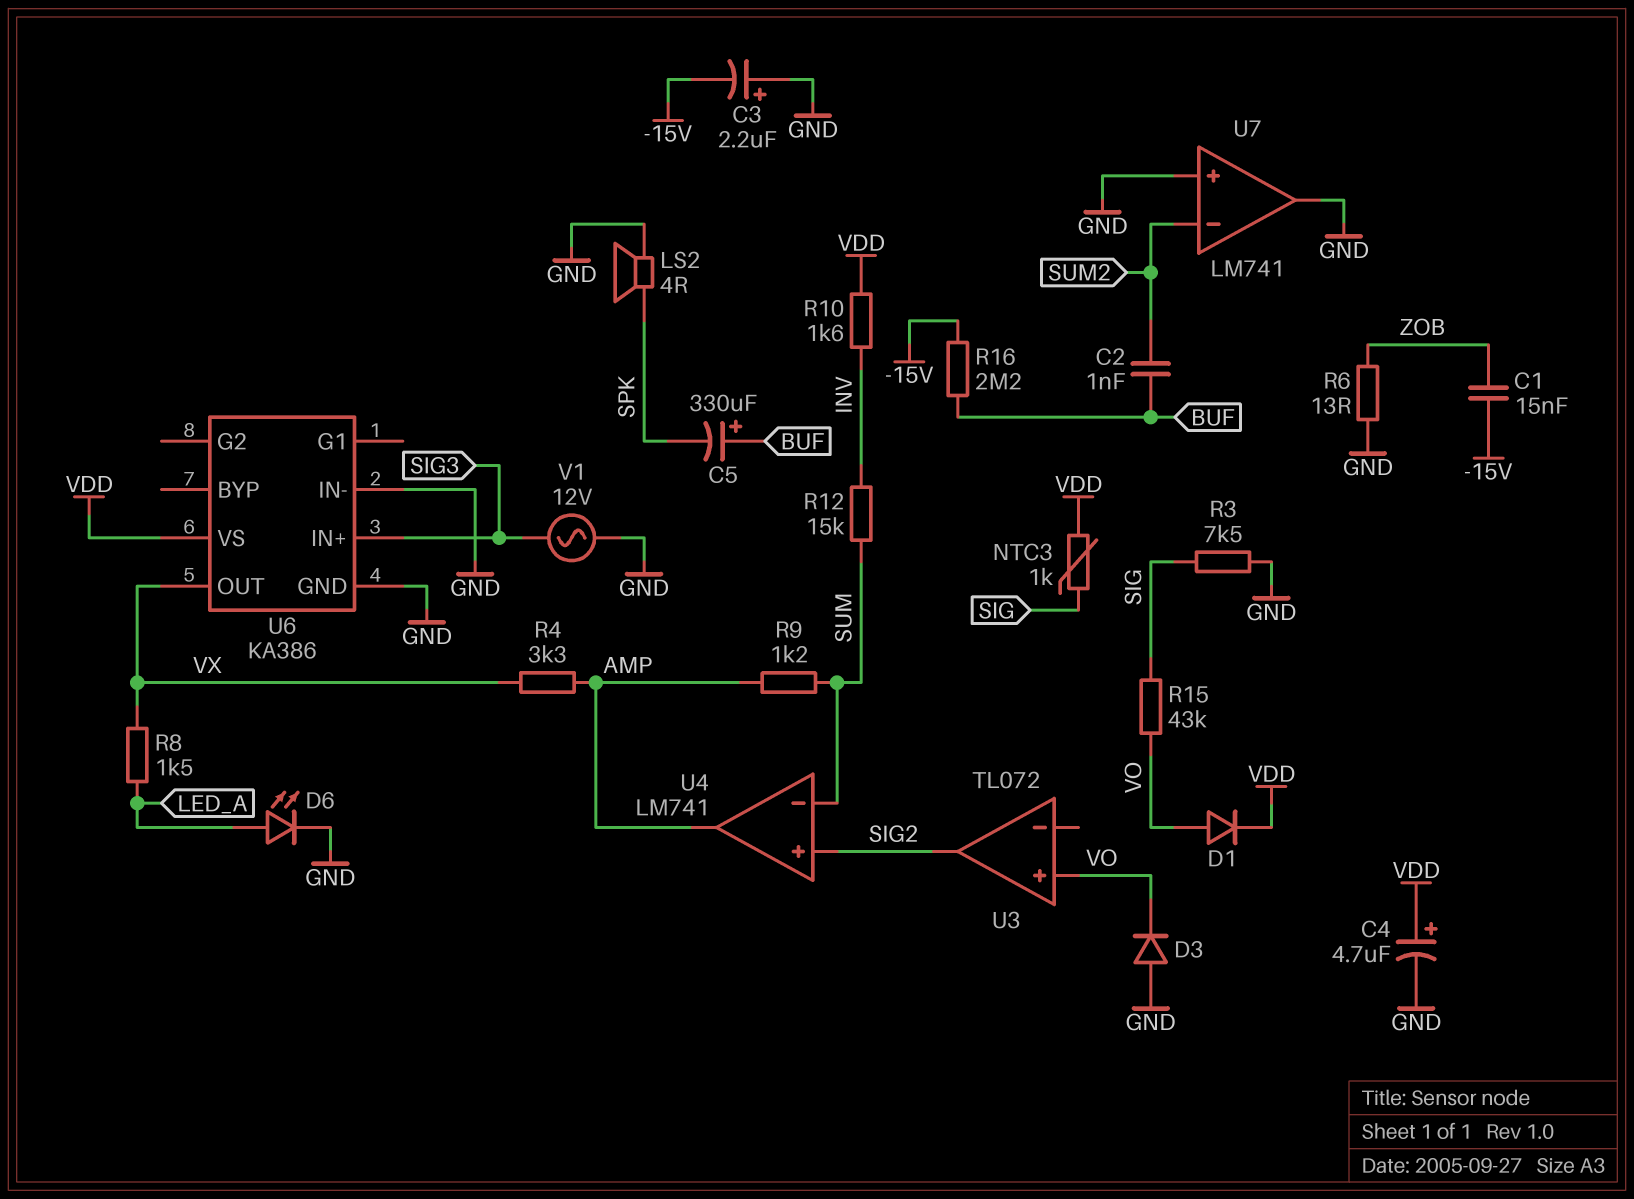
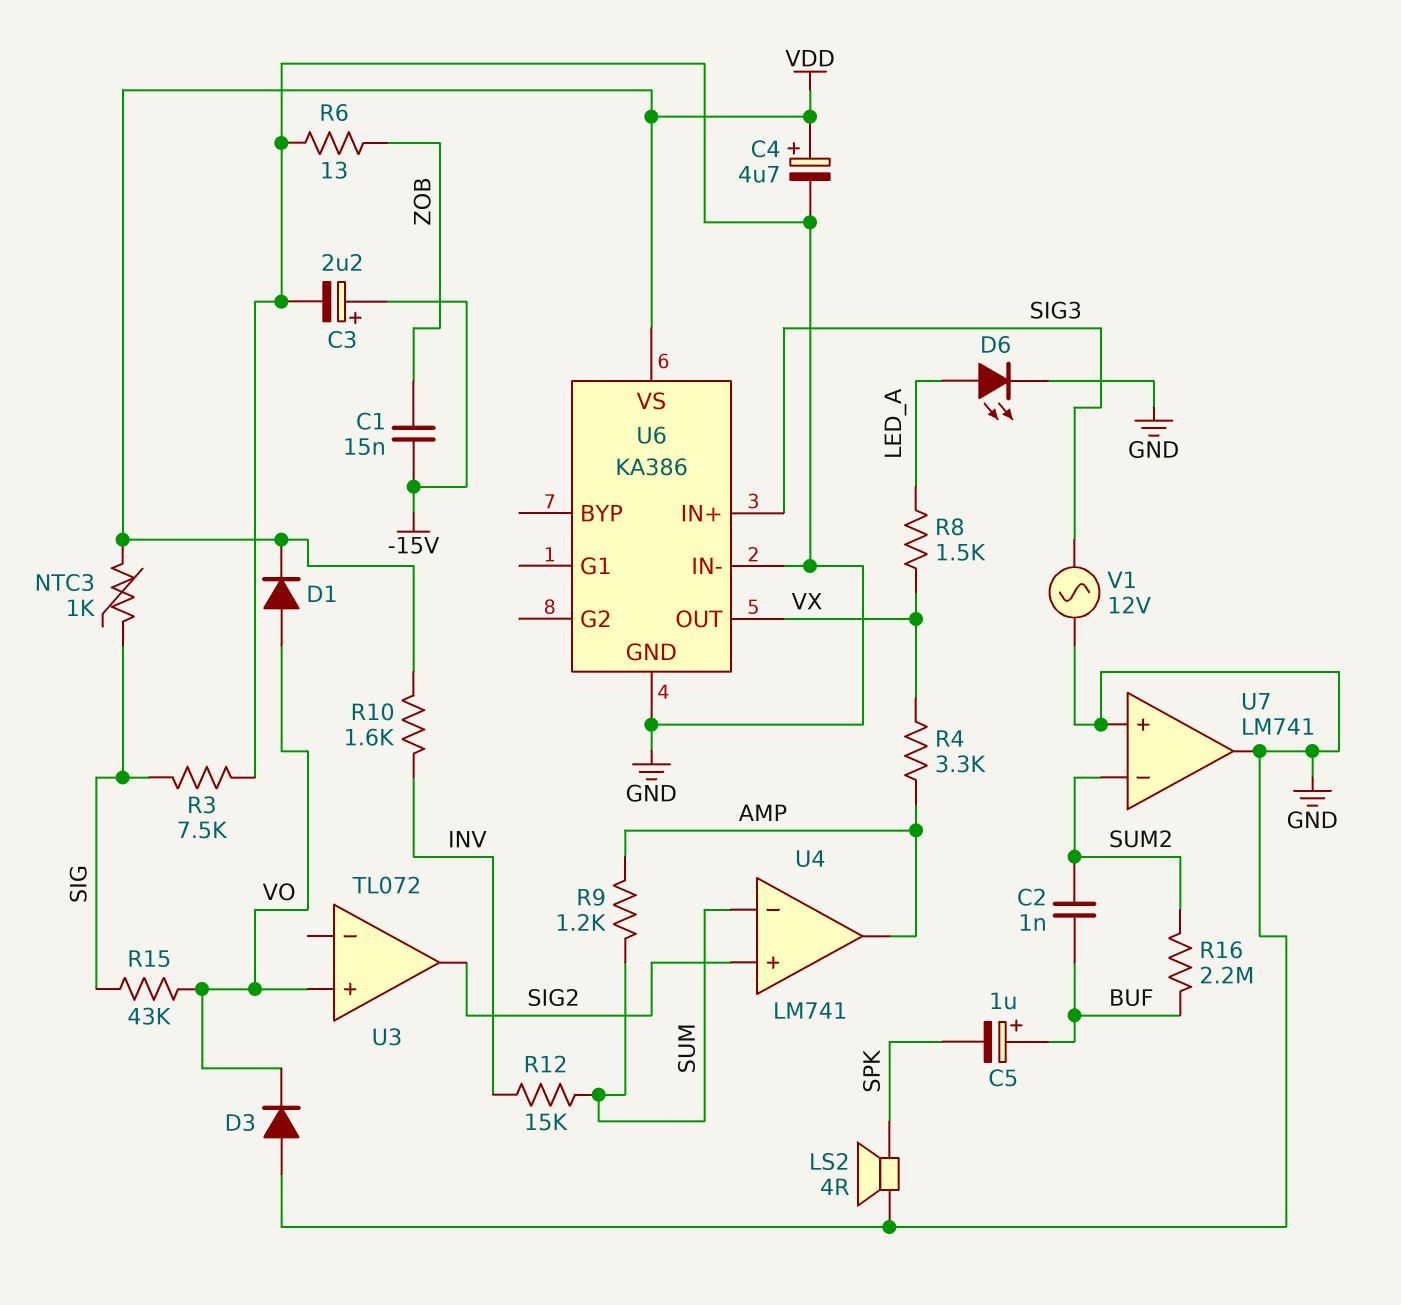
C3: 2.2uF (plus GND, minus -15V) -> 2.2uF (plus -15V, minus GND)
C5: 330uF (plus BUF, minus SPK) -> 1uF (plus BUF, minus SPK)
R16: 2.2M (-15V, BUF) -> 2.2M (BUF, SUM2)

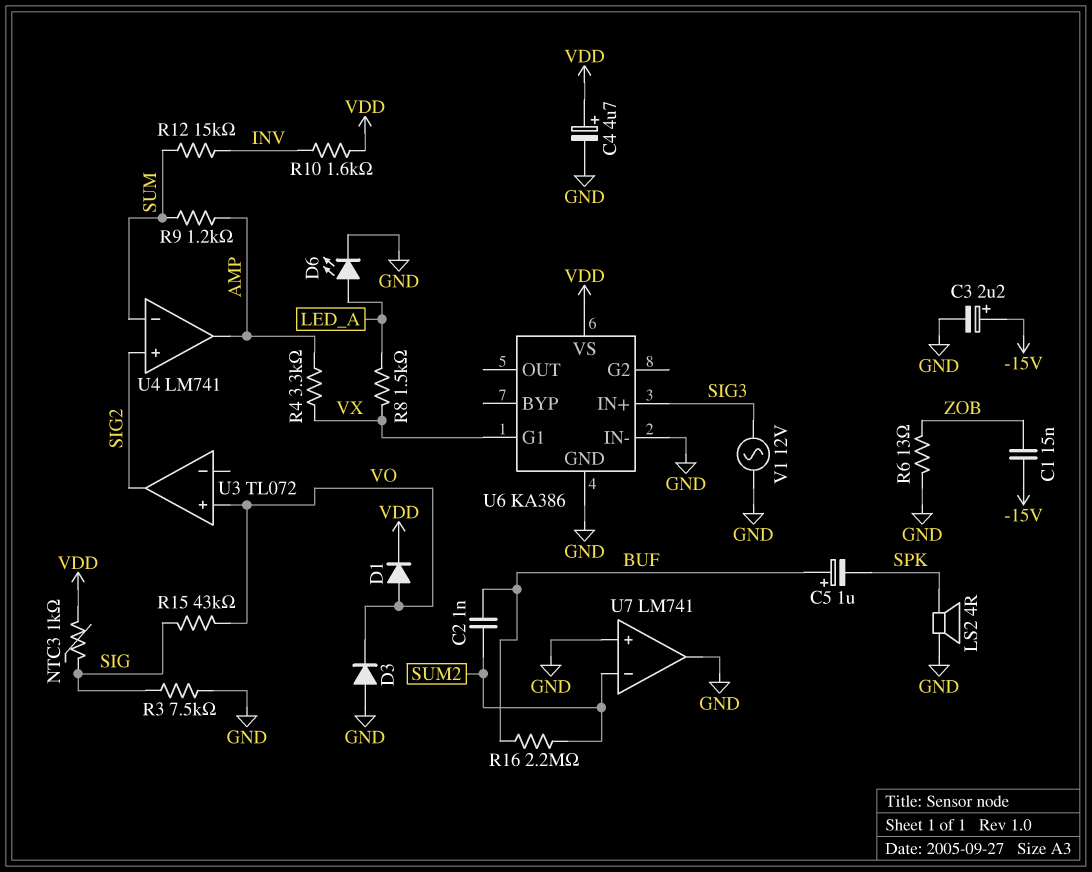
U6 pin G1: none -> VX
U6 pin OUT: VX -> none

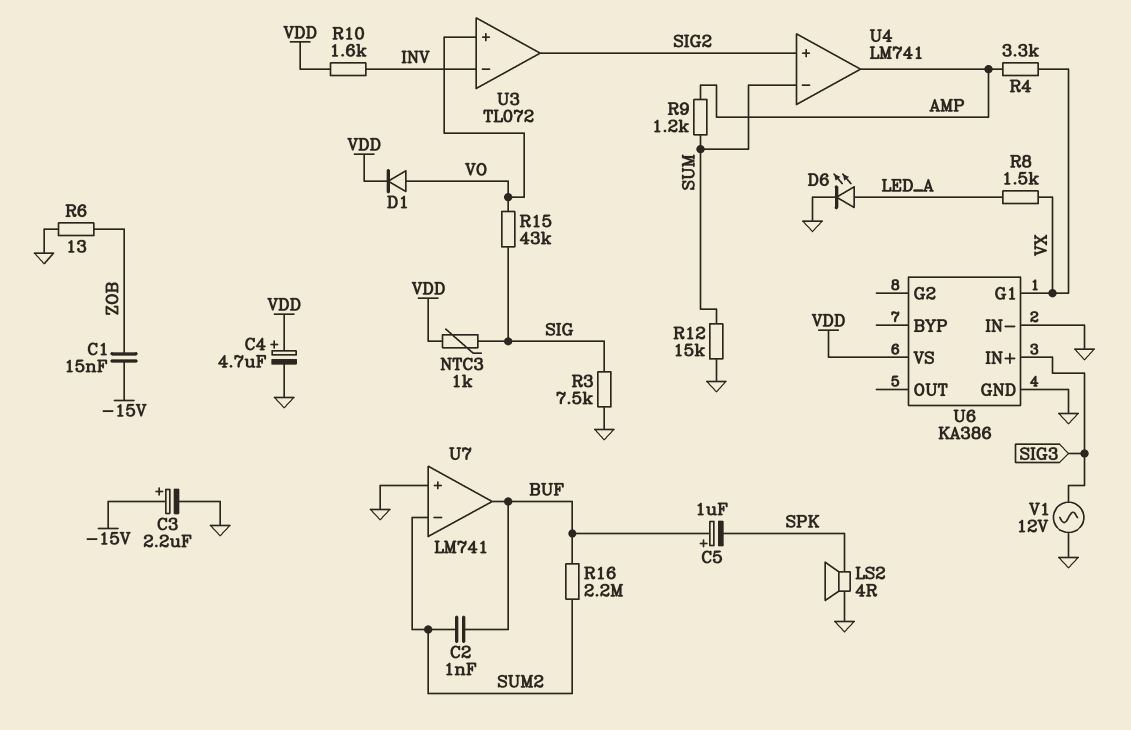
D3: diode (A GND, K VO) -> none
R12: 15k (INV, SUM) -> 15k (GND, SUM)
U3 pin in-: none -> INV
U7 pin out: GND -> BUF

